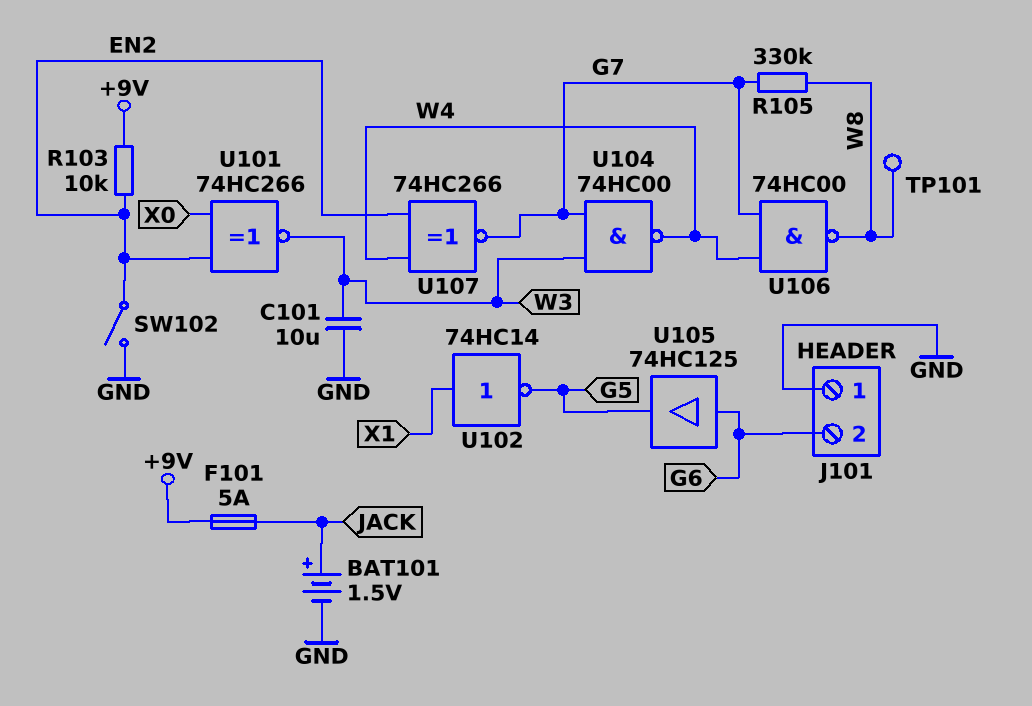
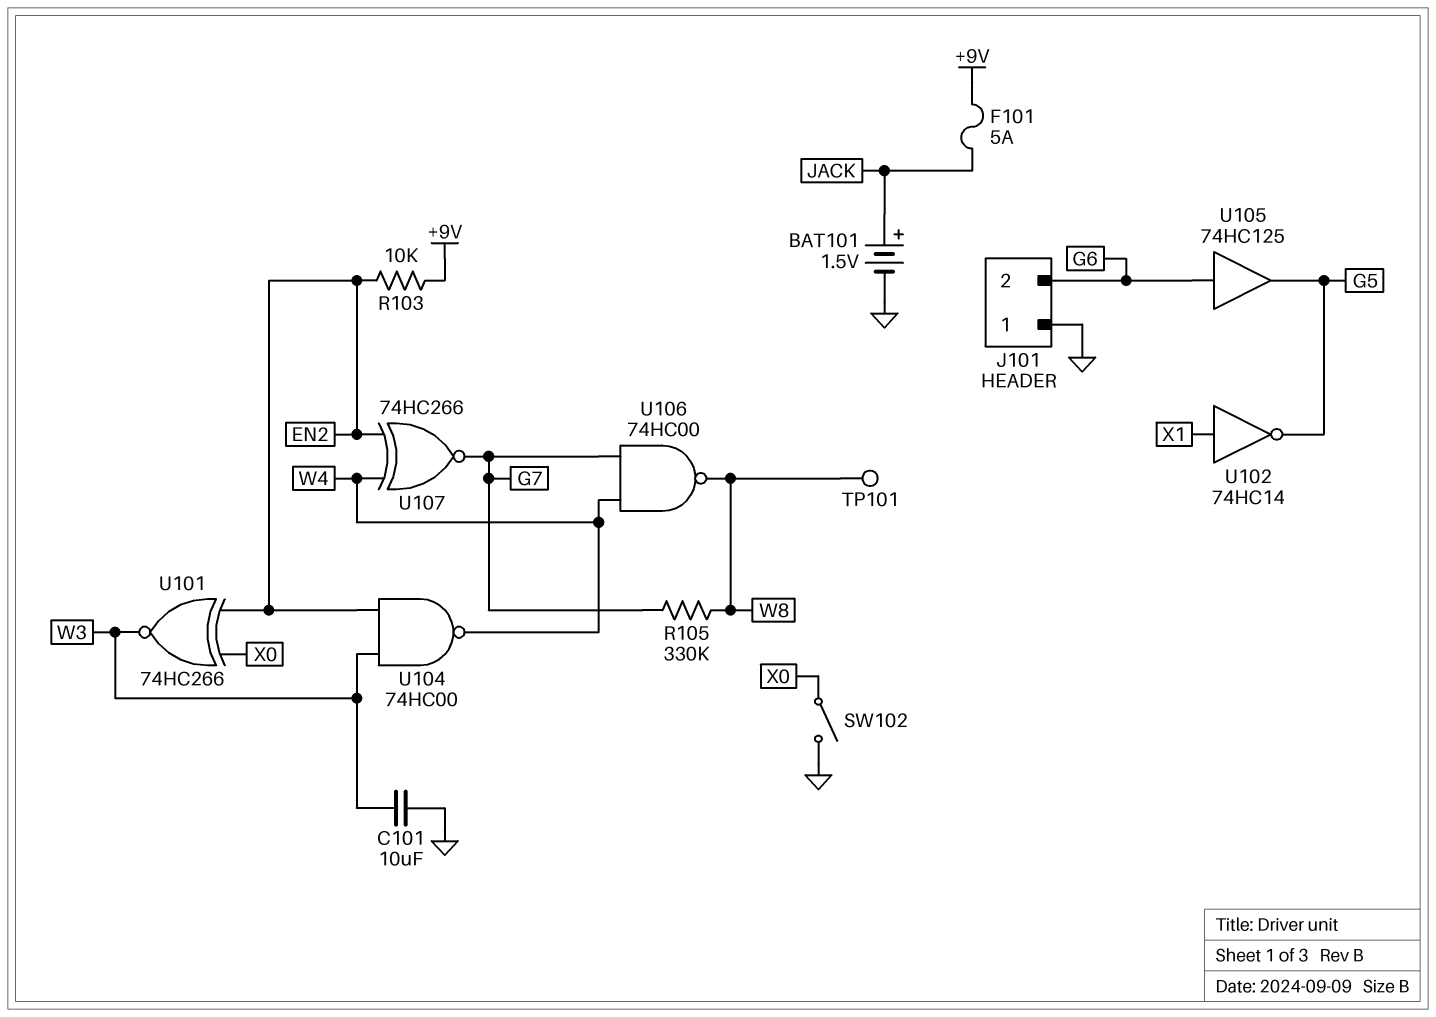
SW102: switch (EN2, GND) -> switch (GND, X0)
U104: NAND 74HC00 (in G7, in W3, out W4) -> NAND 74HC00 (in EN2, in W3, out W4)

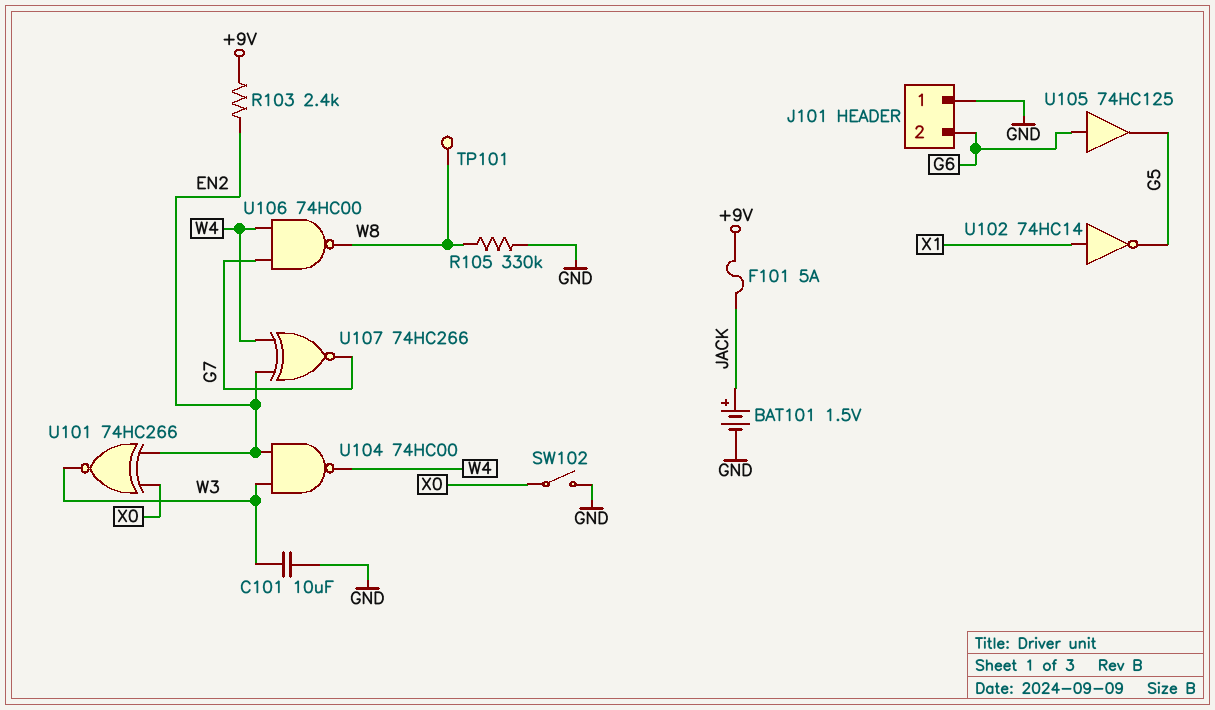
R103: 10k (+9V, EN2) -> 2.4k (+9V, EN2)
R105: 330k (G7, W8) -> 330k (GND, W8)

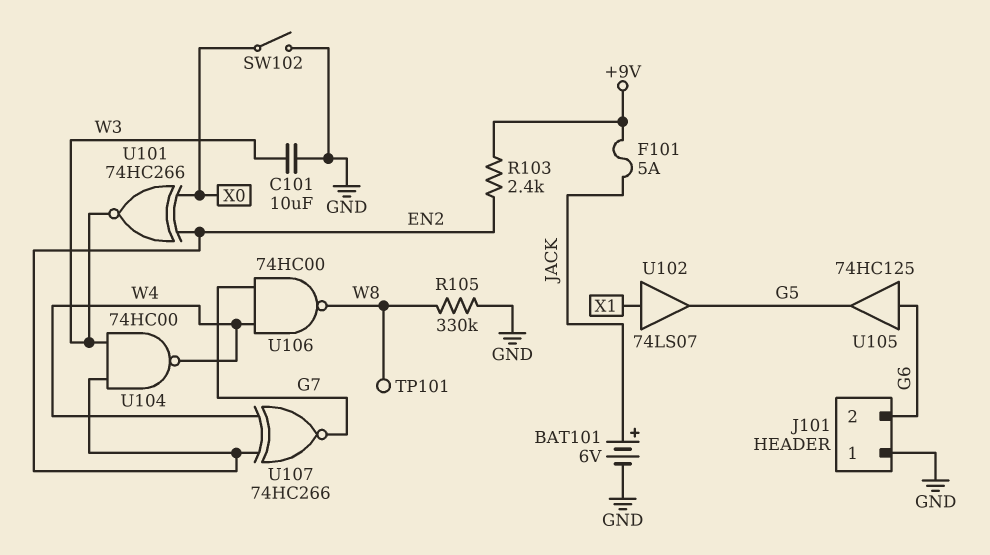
BAT101: 1.5V (plus JACK, minus GND) -> 6V (plus JACK, minus GND)
U102: NOT 74HC14 (in X1, out G5) -> buffer 74LS07 (in X1, out G5)

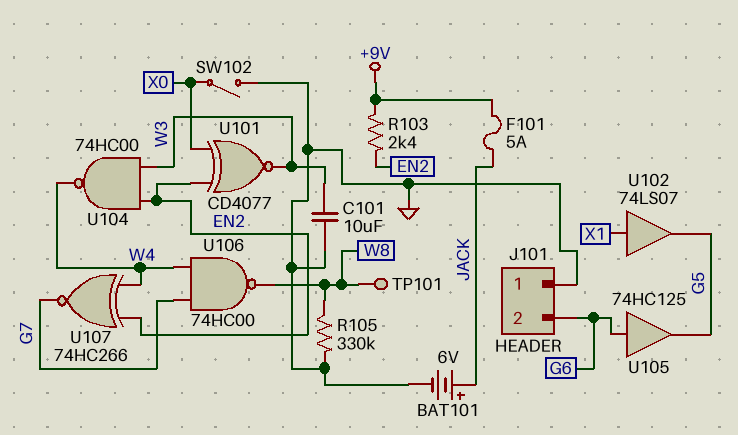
U101: XNOR 74HC266 (in EN2, in X0, out W3) -> XNOR CD4077 (in EN2, in X0, out W3)

